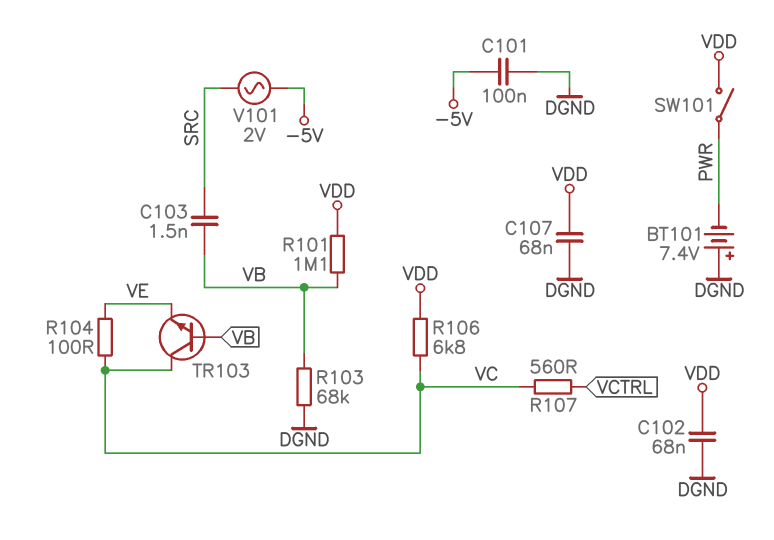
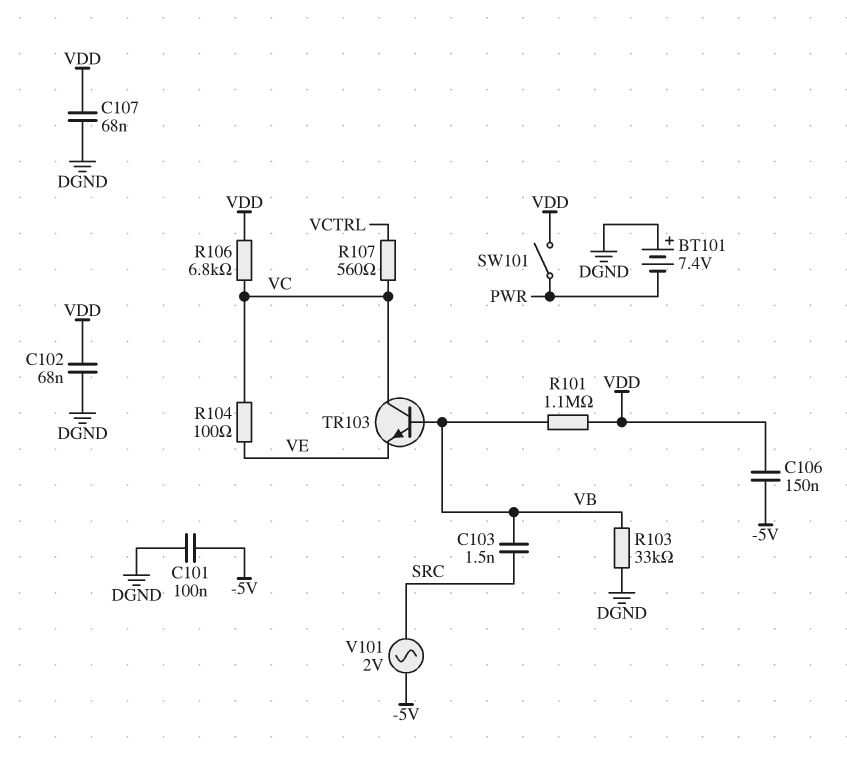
C106: none -> 150nF (-5V, VDD)
R103: 68k (DGND, VB) -> 33k (DGND, VB)

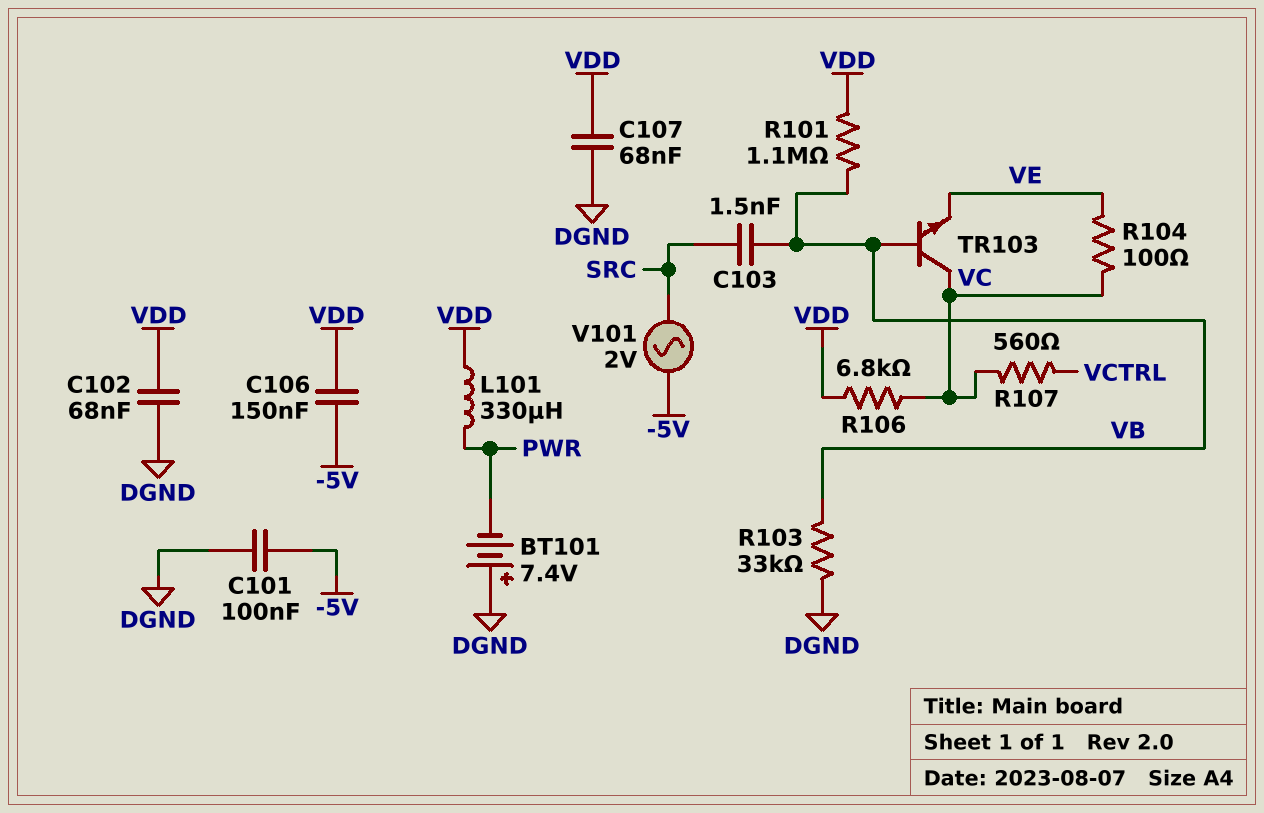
L101: none -> 330uH (PWR, VDD)
SW101: switch (PWR, VDD) -> none

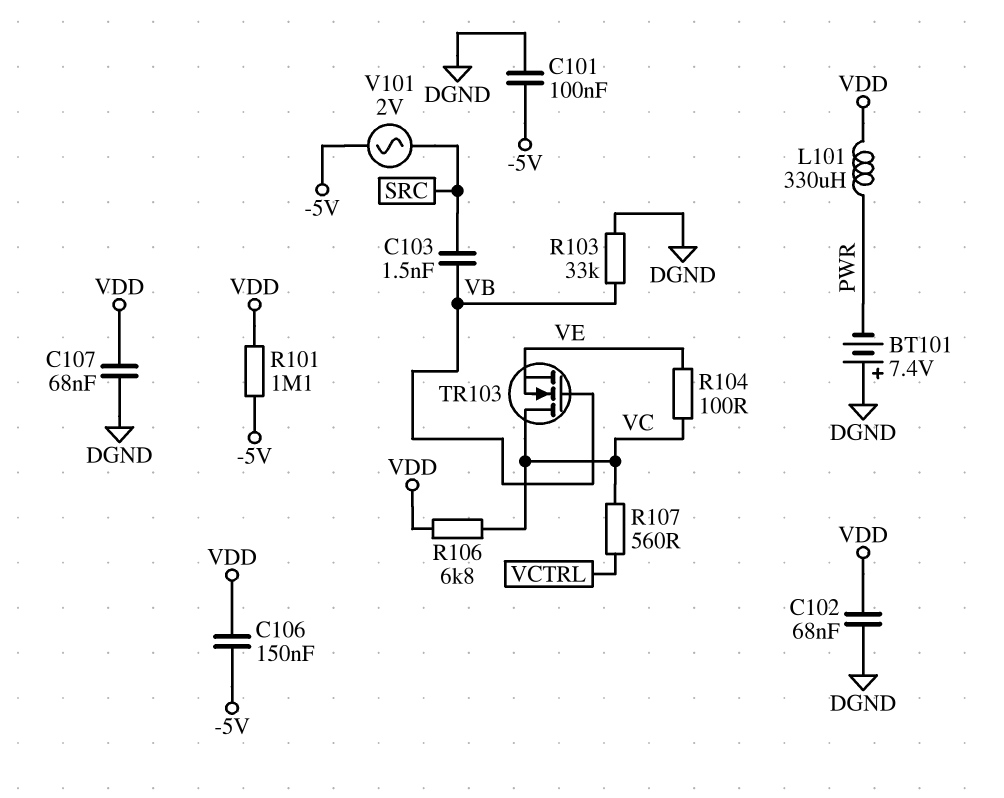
R101: 1.1M (VB, VDD) -> 1.1M (-5V, VDD)
TR103: NPN (B VB, C VC, E VE) -> NMOS (G VB, D VC, S VE)

